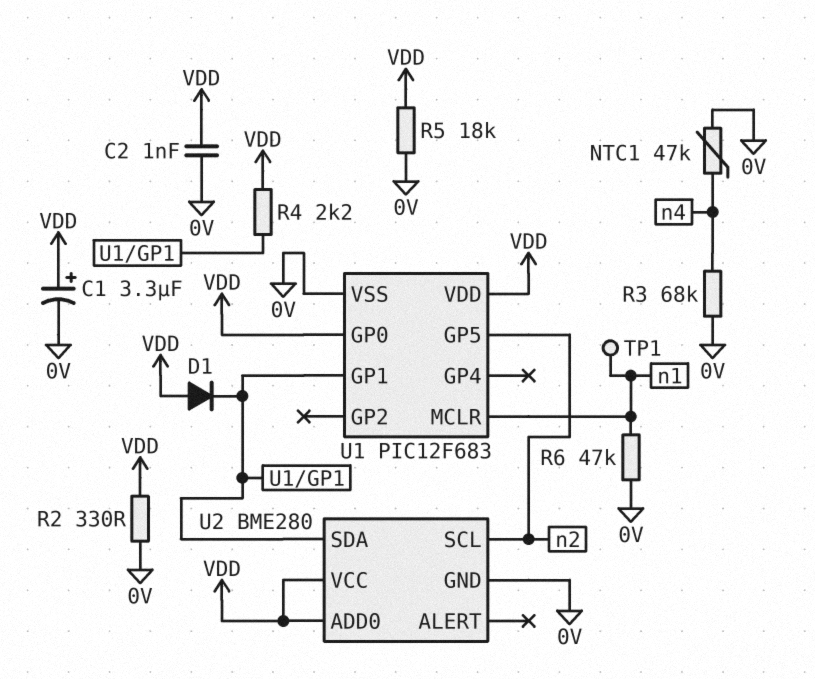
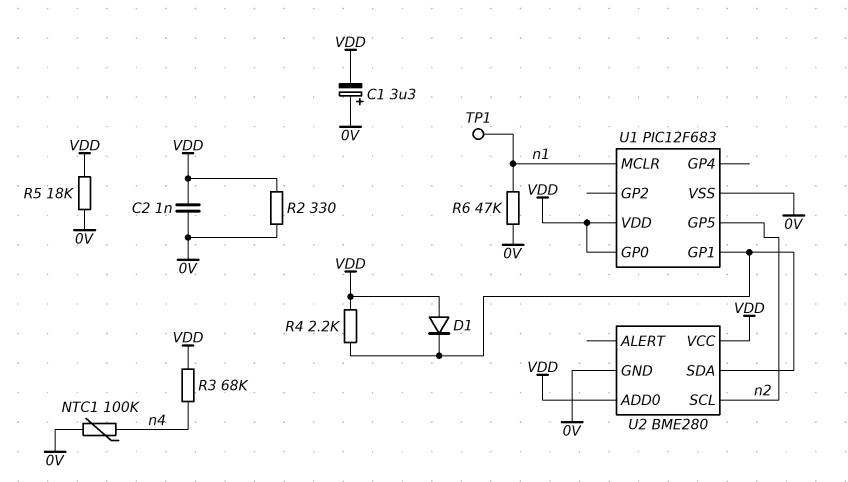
C1: 3.3uF (plus VDD, minus 0V) -> 3.3uF (plus 0V, minus VDD)
NTC1: 47k (0V, n4) -> 100k (0V, n4)
R3: 68k (0V, n4) -> 68k (VDD, n4)

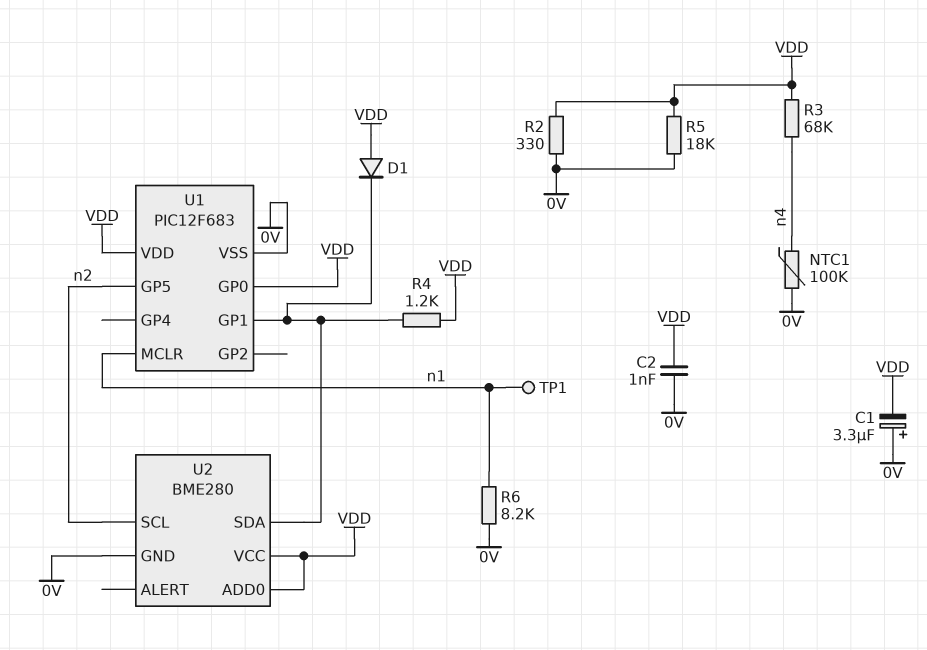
R4: 2.2k (U1/GP1, VDD) -> 1.2k (U1/GP1, VDD)
R6: 47k (0V, n1) -> 8.2k (0V, n1)

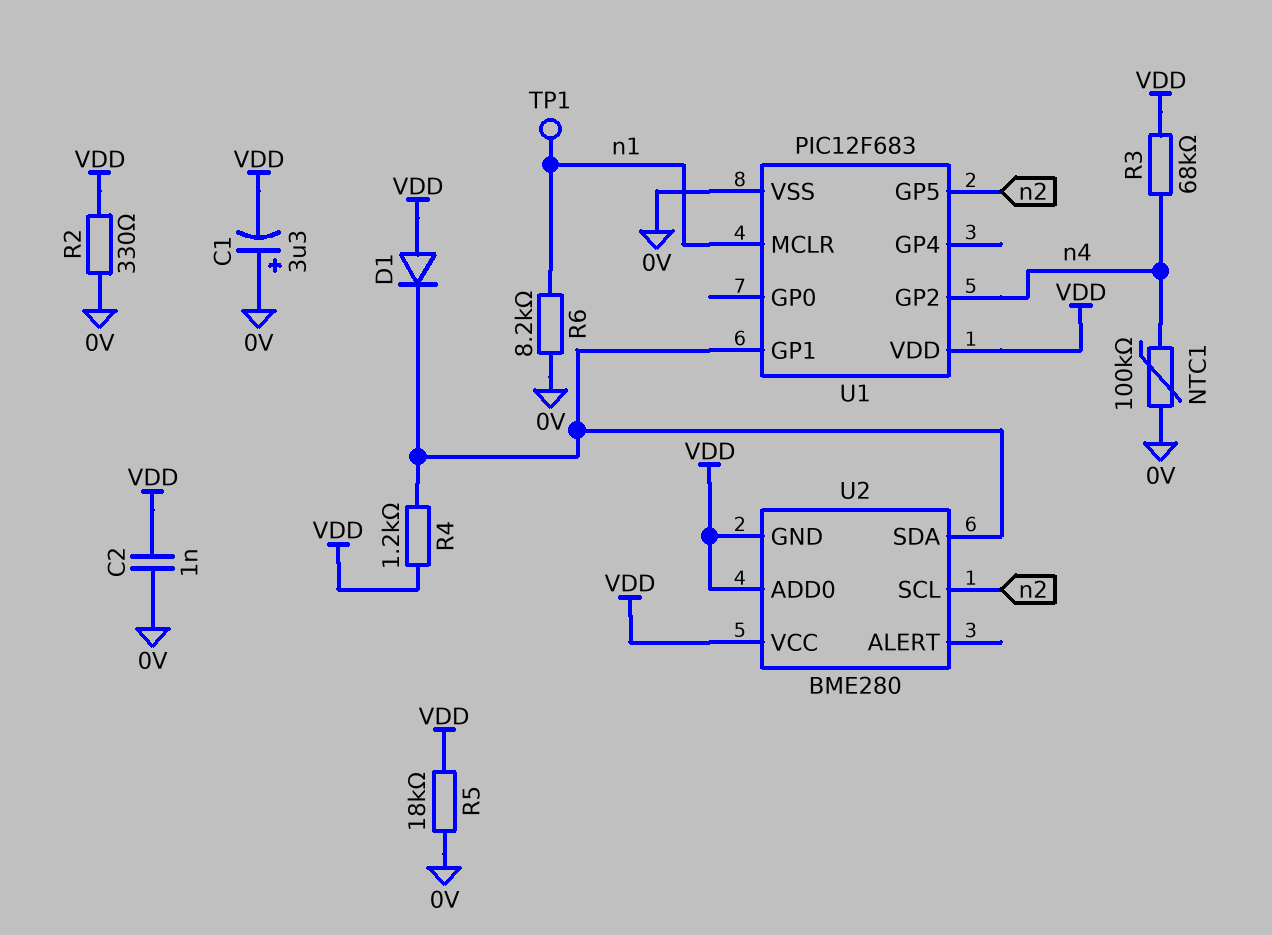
U1 pin GP0: VDD -> none
U1 pin GP2: none -> n4
U2 pin GND: 0V -> VDD

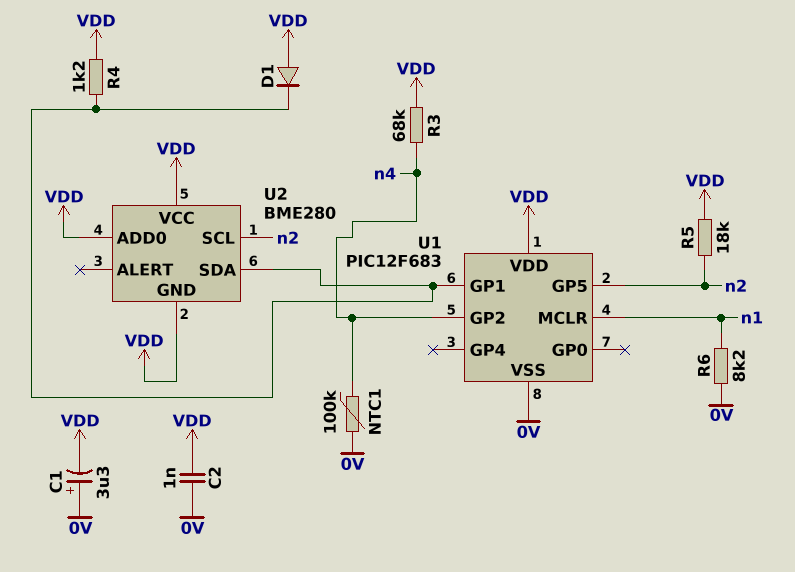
R2: 330 (0V, VDD) -> none
R5: 18k (0V, VDD) -> 18k (VDD, n2)
TP1: test point (n1) -> none

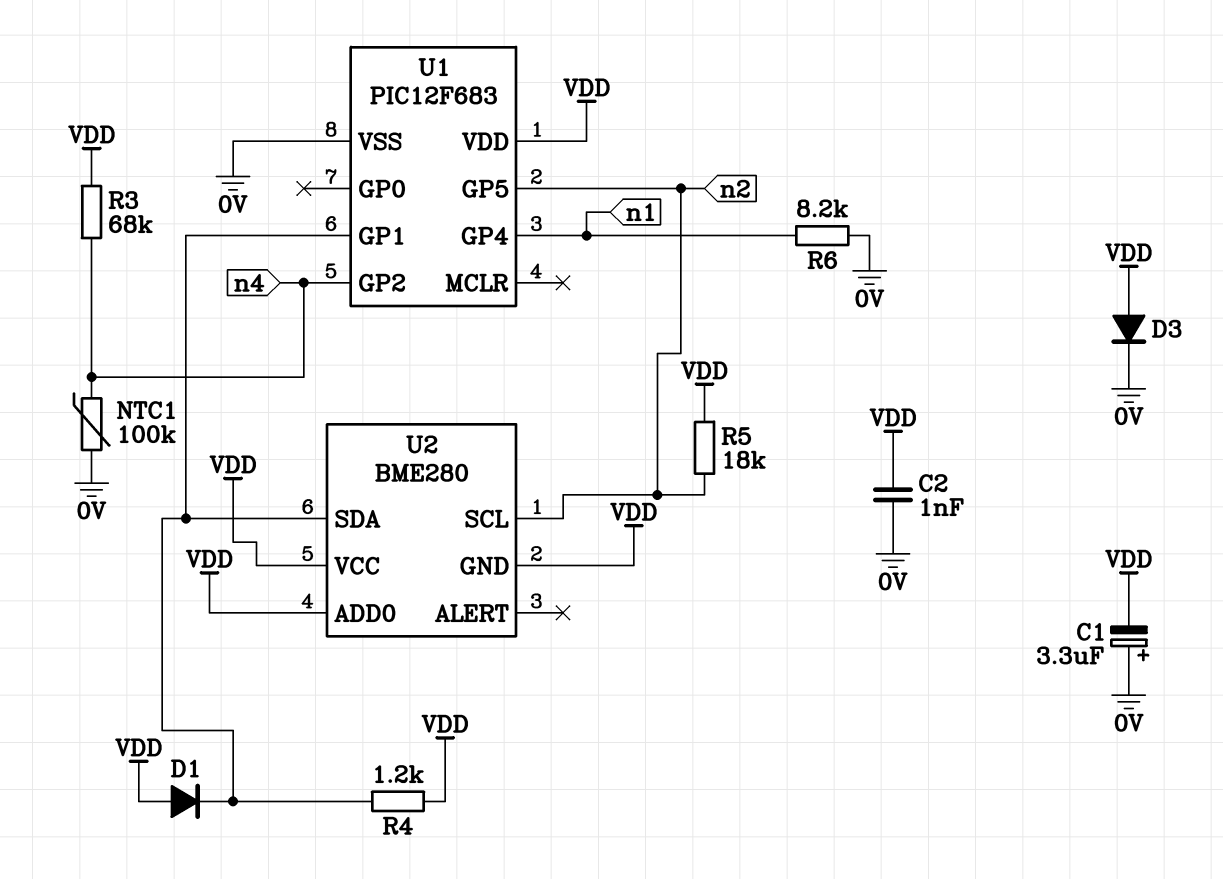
D3: none -> diode (A VDD, K 0V)
U1 pin GP4: none -> n1
U1 pin MCLR: n1 -> none

